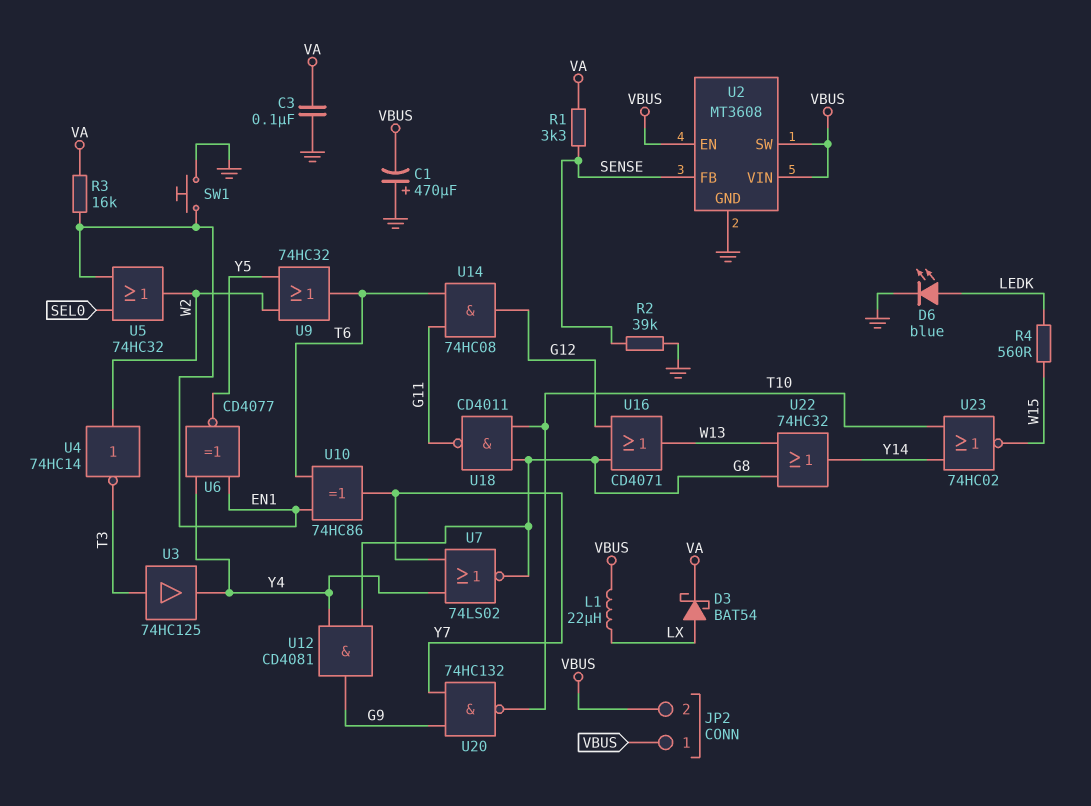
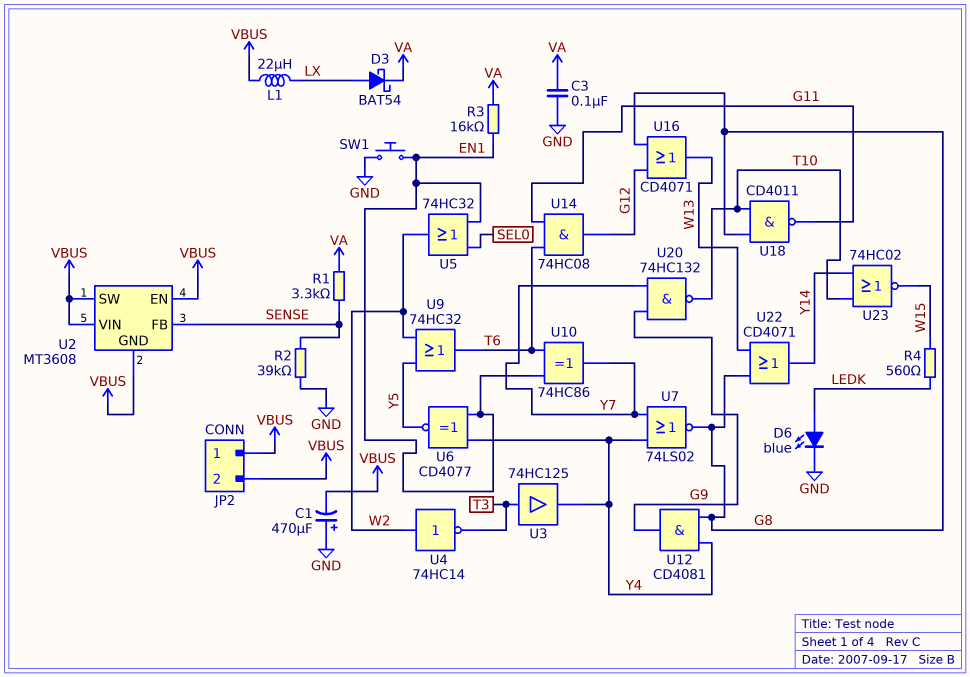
U2 pin GND: GND -> VBUS
U22: OR 74HC32 (in G8, in W13, out Y14) -> OR CD4071 (in G8, in W13, out Y14)

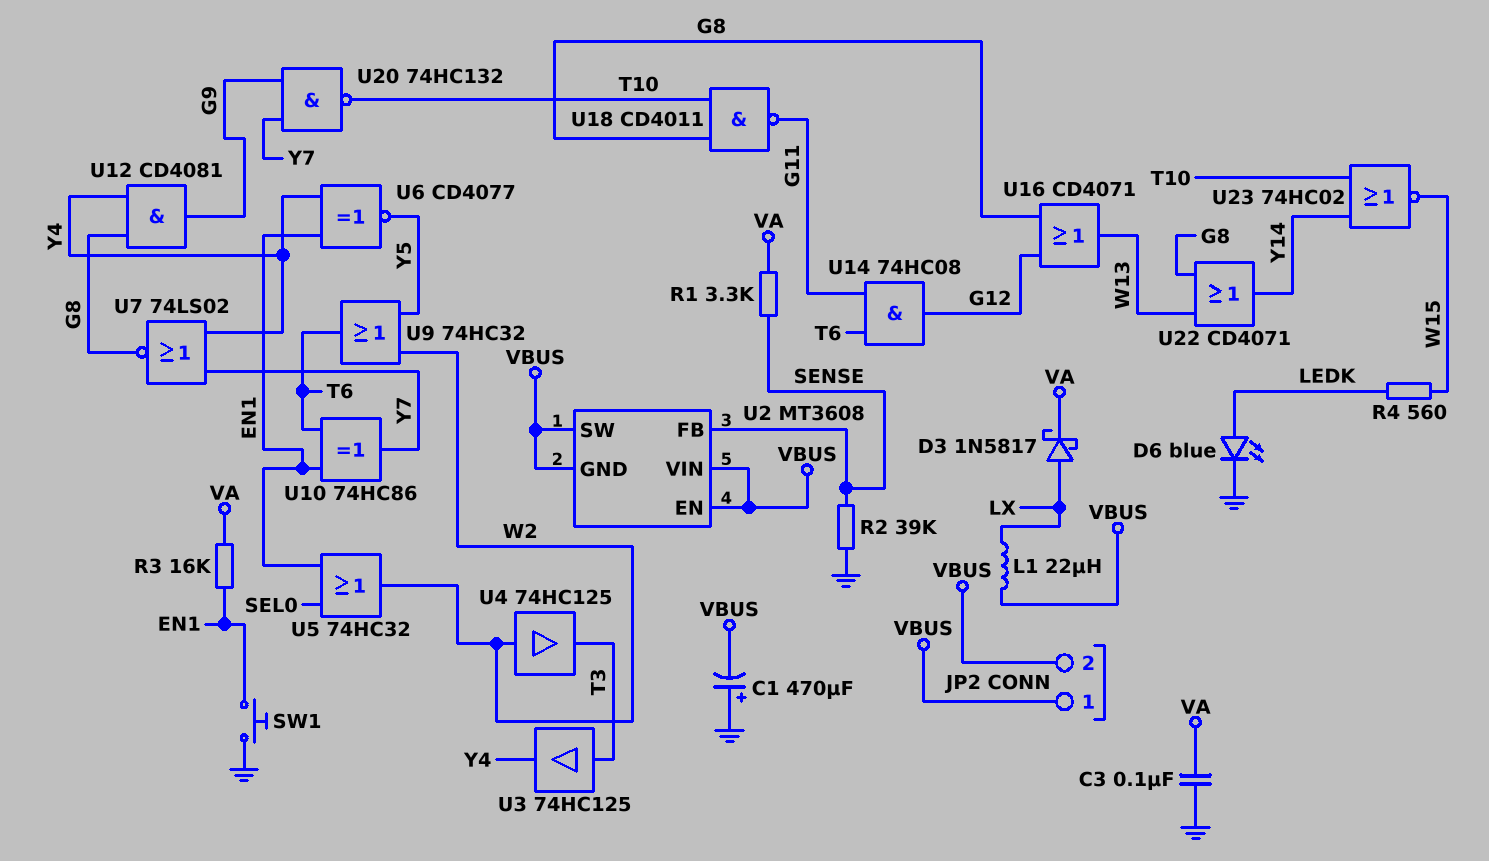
D3: schottky BAT54 (A LX, K VA) -> schottky 1N5817 (A LX, K VA)
U4: NOT 74HC14 (in W2, out T3) -> buffer 74HC125 (in W2, out T3)

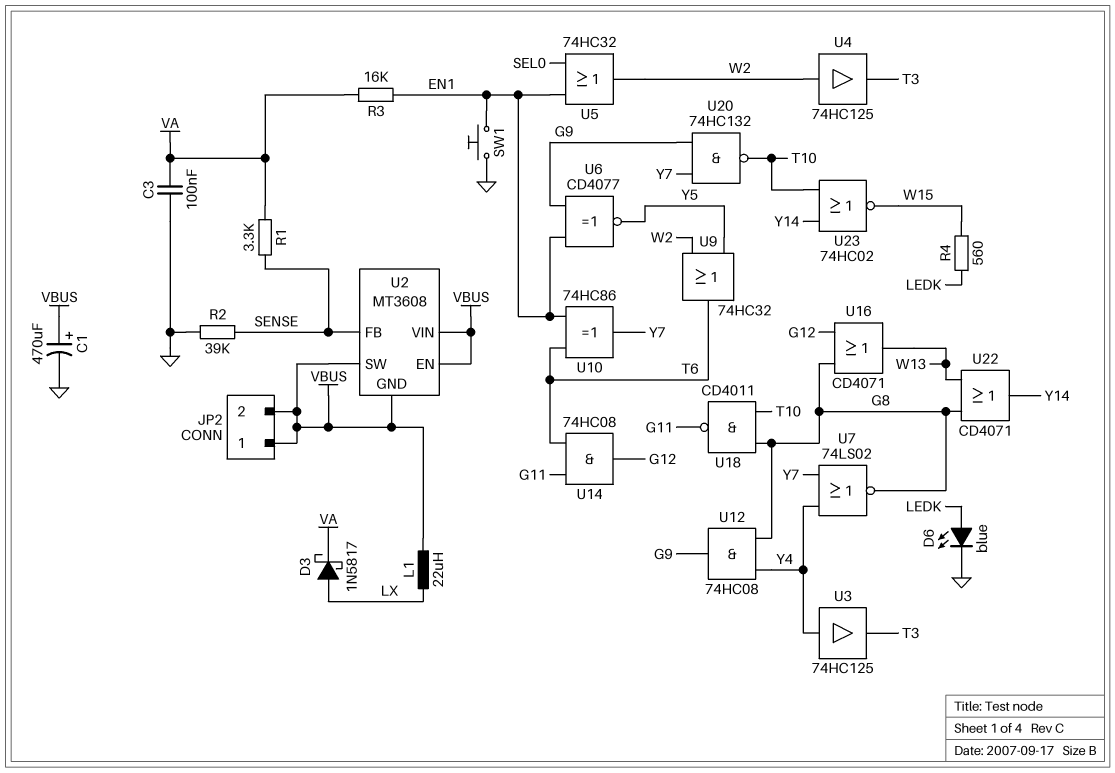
C1: 470uF (plus GND, minus VBUS) -> 470uF (plus VBUS, minus GND)
U3: buffer 74HC125 (in T3, out Y4) -> buffer 74HC125 (in Y4, out T3)
U6: XNOR CD4077 (in EN1, in Y4, out Y5) -> XNOR CD4077 (in EN1, in G9, out Y5)
U12: AND CD4081 (in G8, in Y4, out G9) -> AND 74HC08 (in G8, in Y4, out G9)

